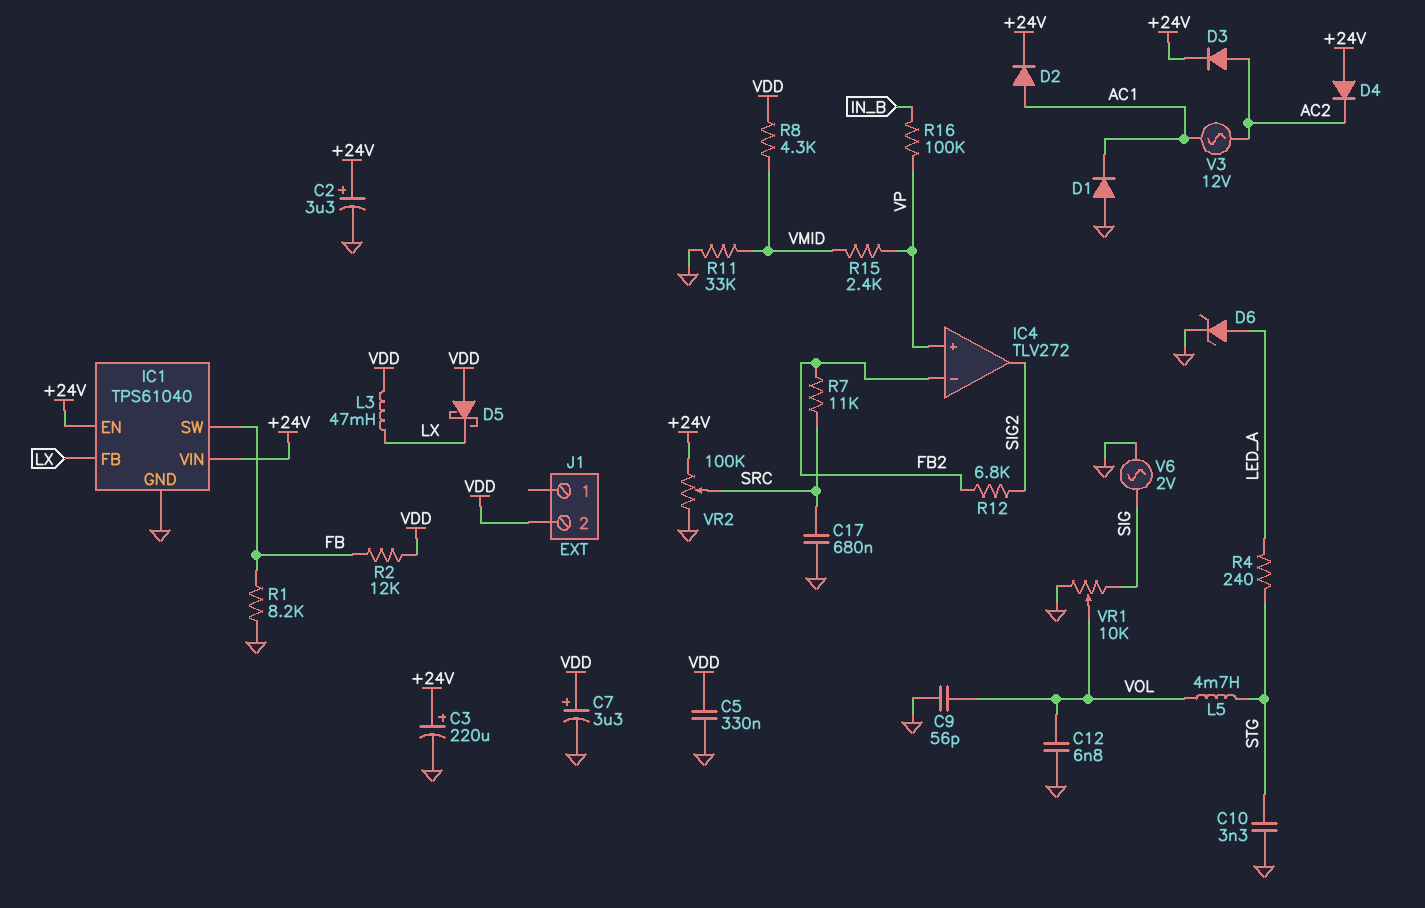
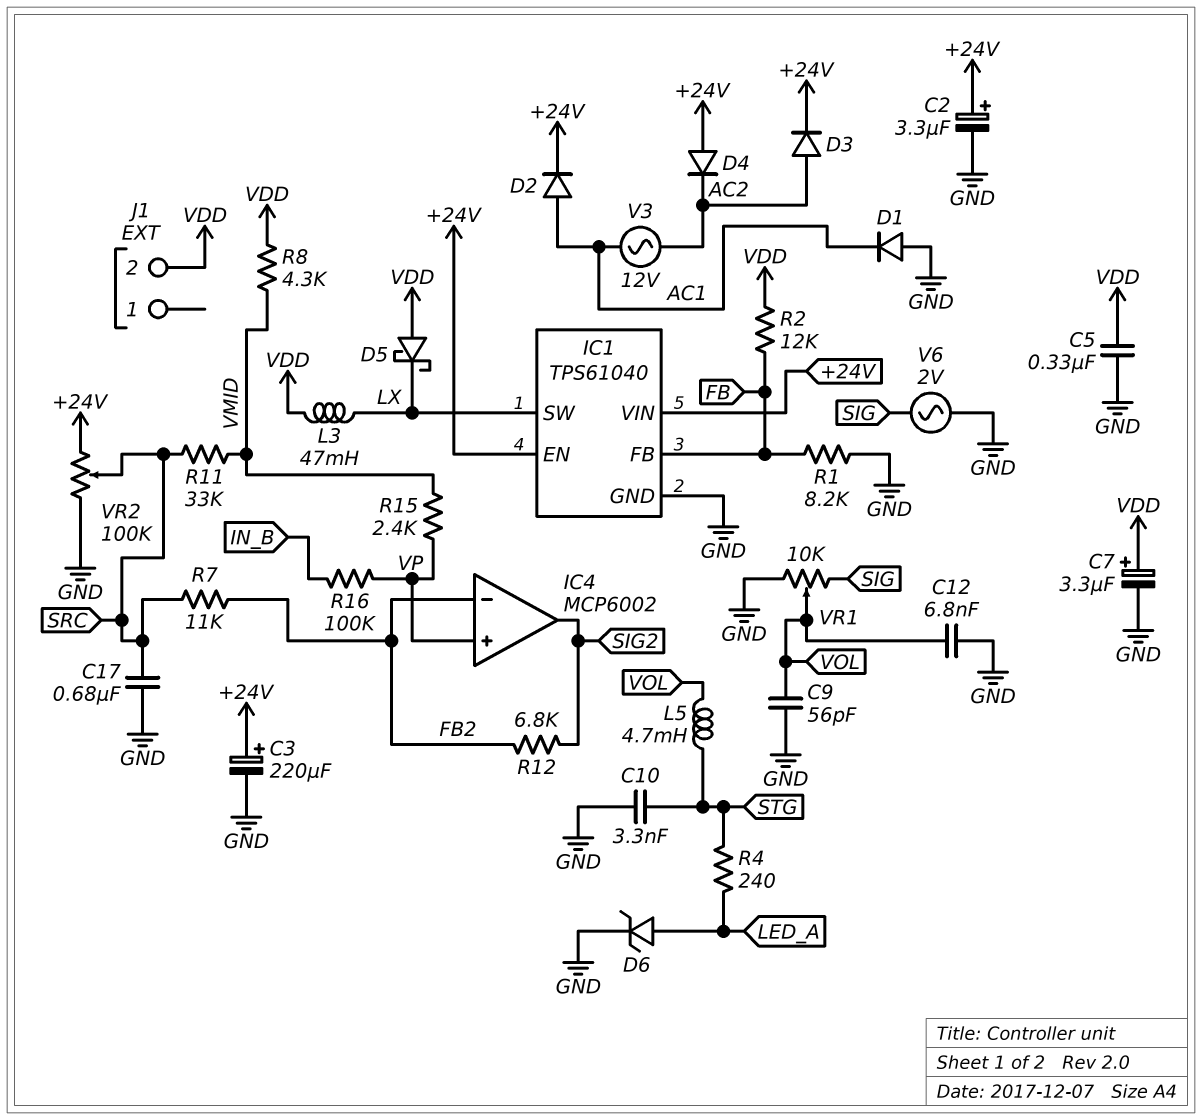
IC1 pin FB: LX -> FB
IC1 pin SW: FB -> LX
IC4: TLV272 -> MCP6002
R11: 33k (GND, VMID) -> 33k (SRC, VMID)

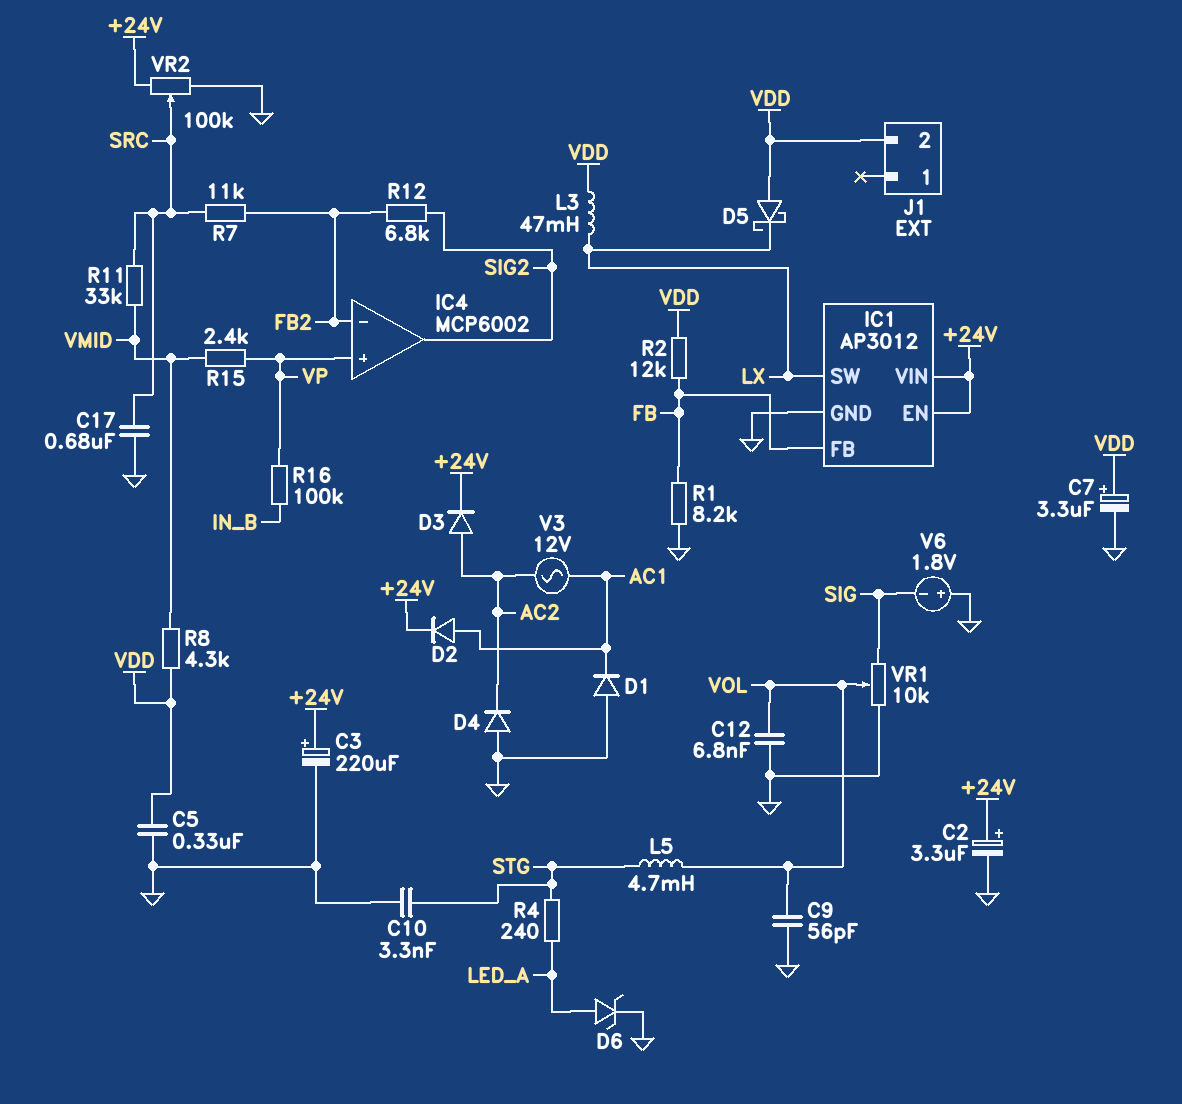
D4: diode (A +24V, K AC2) -> diode (A GND, K AC2)
IC1: TPS61040 -> AP3012
V6: AC 2V (GND, SIG) -> 1.8V (plus GND, minus SIG)

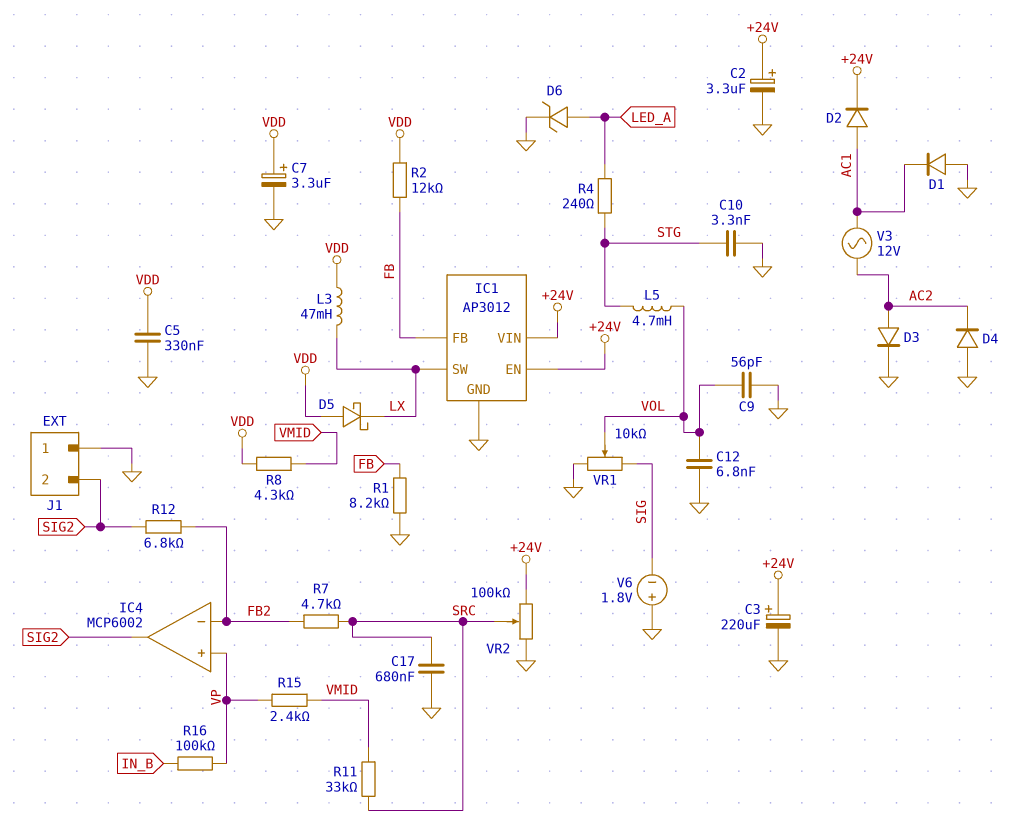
D3: diode (A AC2, K +24V) -> diode (A AC2, K GND)
J1 pin 1: none -> GND
J1 pin 2: VDD -> SIG2
R7: 11k (FB2, SRC) -> 4.7k (FB2, SRC)

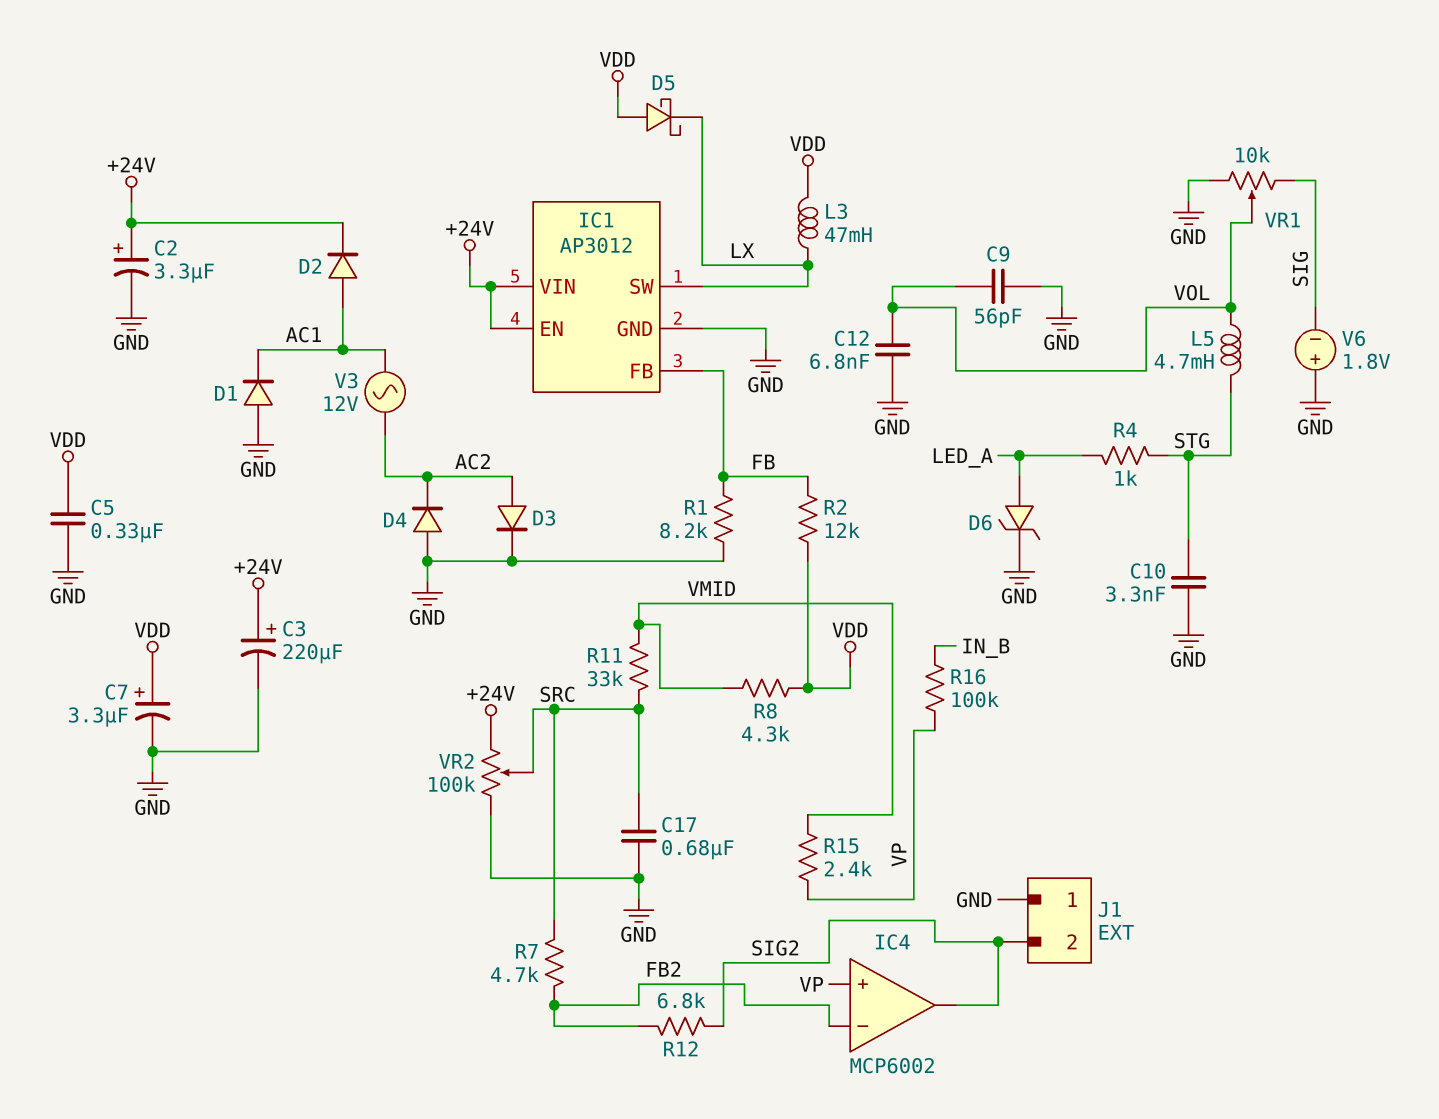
R4: 240 (LED_A, STG) -> 1k (LED_A, STG)

